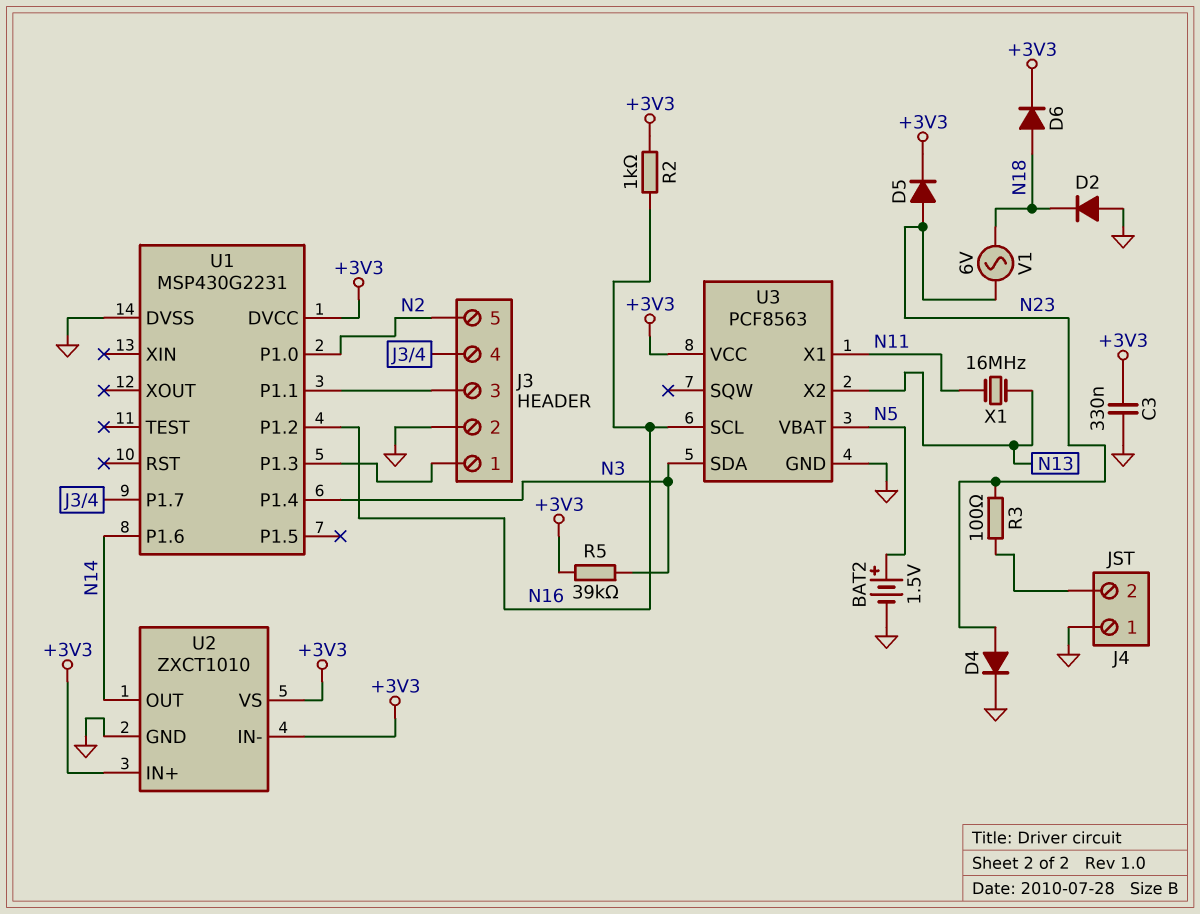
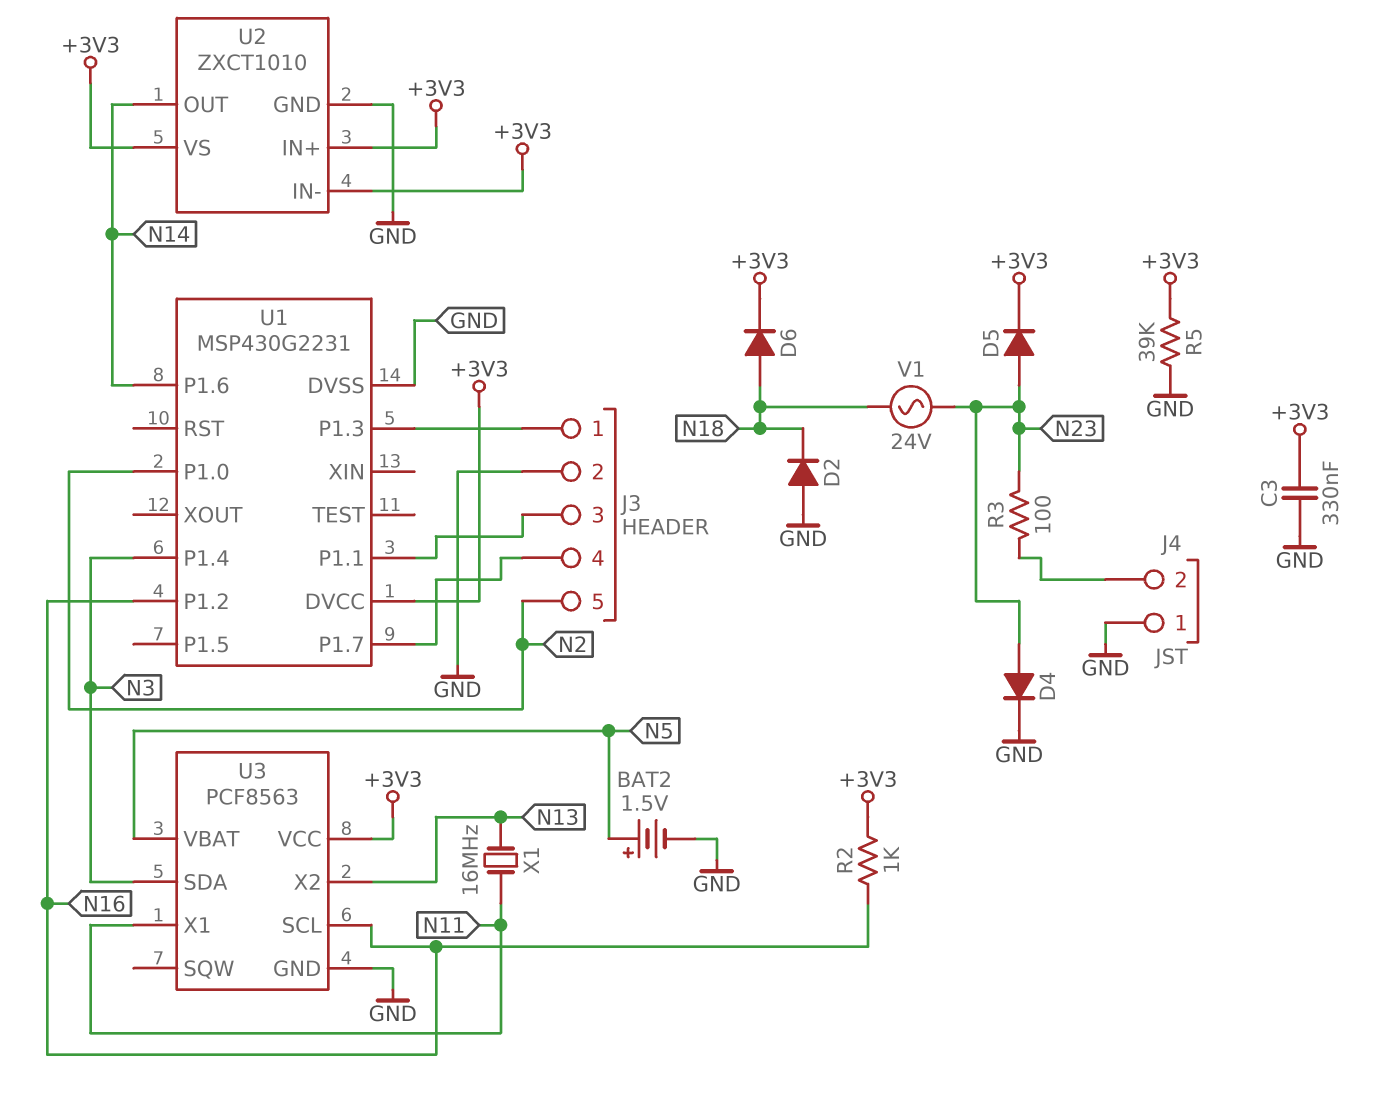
R5: 39k (+3V3, N3) -> 39k (+3V3, GND)
V1: AC 6V (N18, N23) -> AC 24V (N18, N23)

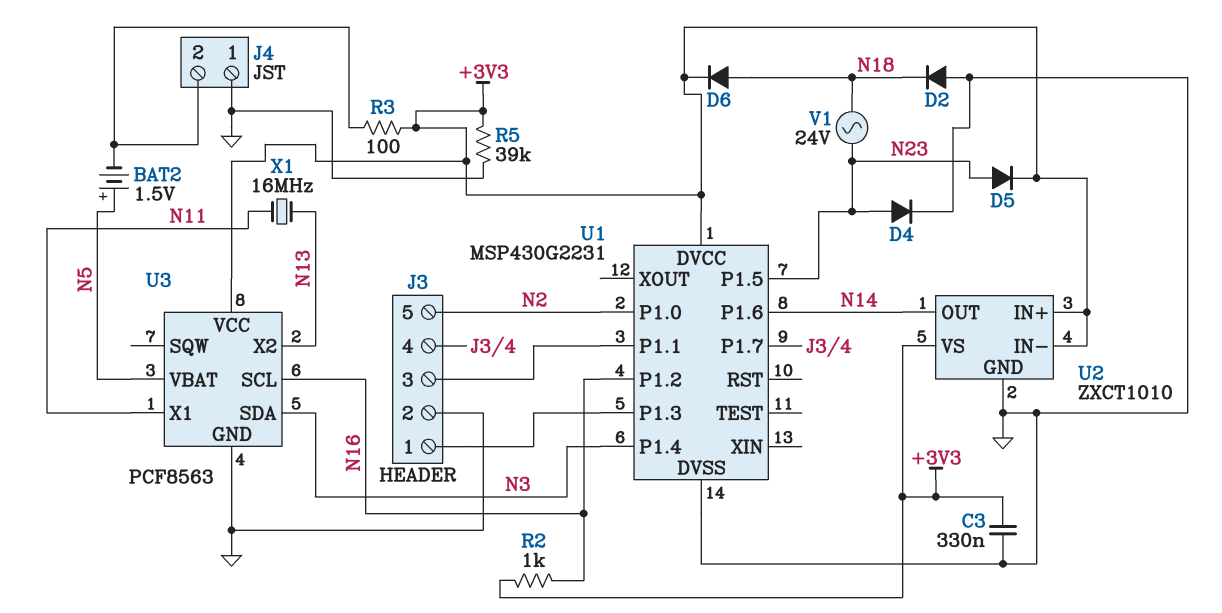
BAT2: 1.5V (plus N5, minus GND) -> 1.5V (plus N5, minus J4/2)
R3: 100 (J4/2, N23) -> 100 (+3V3, J4/2)
U1 pin P1.5: none -> N23

